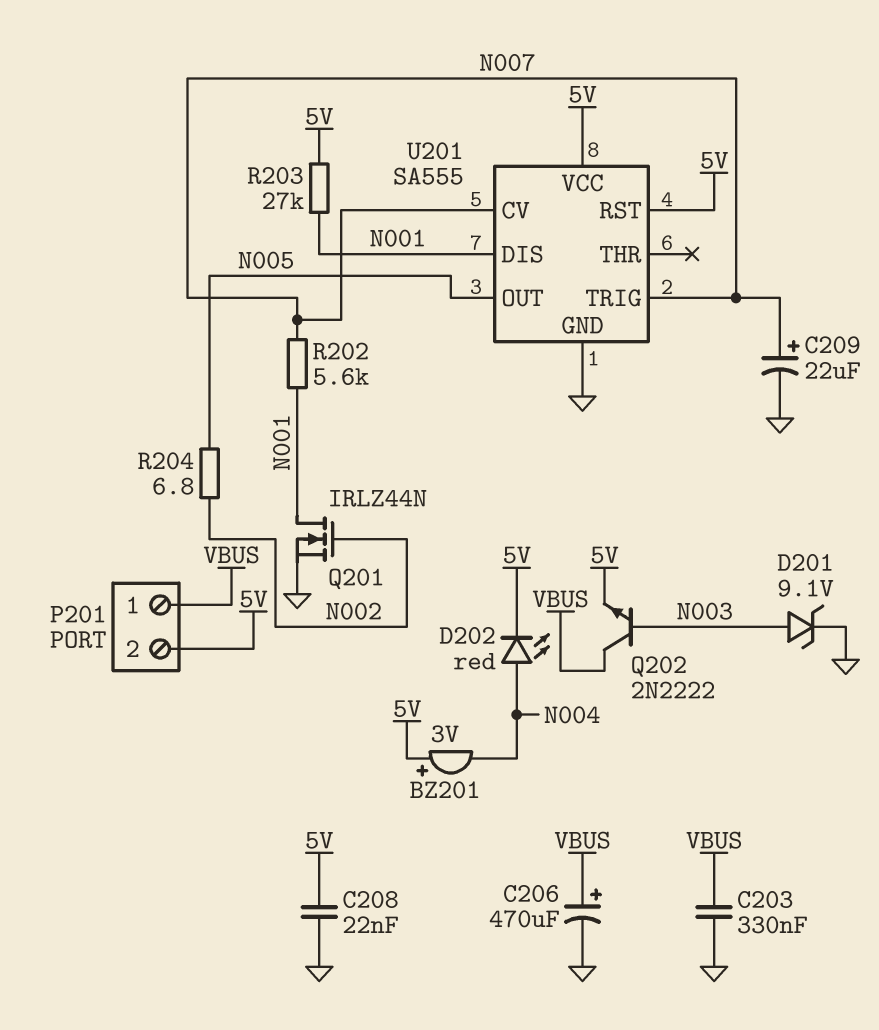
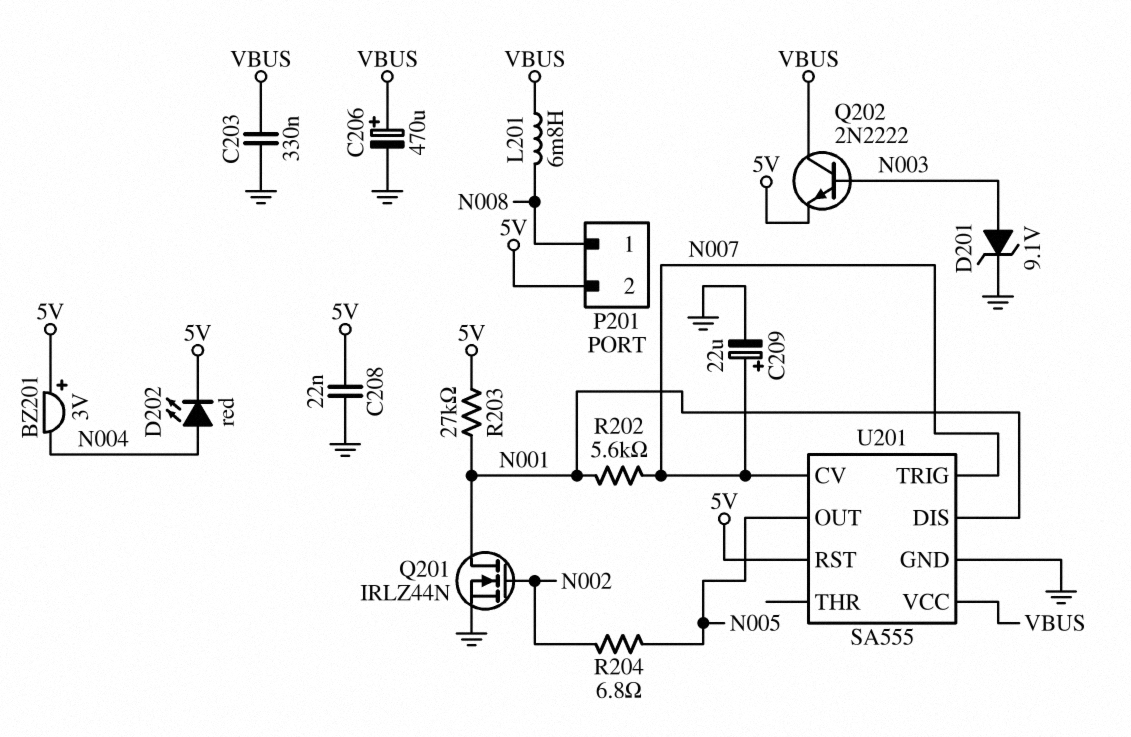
L201: none -> 6.8mH (N008, VBUS)
P201 pin 1: VBUS -> N008
U201 pin VCC: 5V -> VBUS

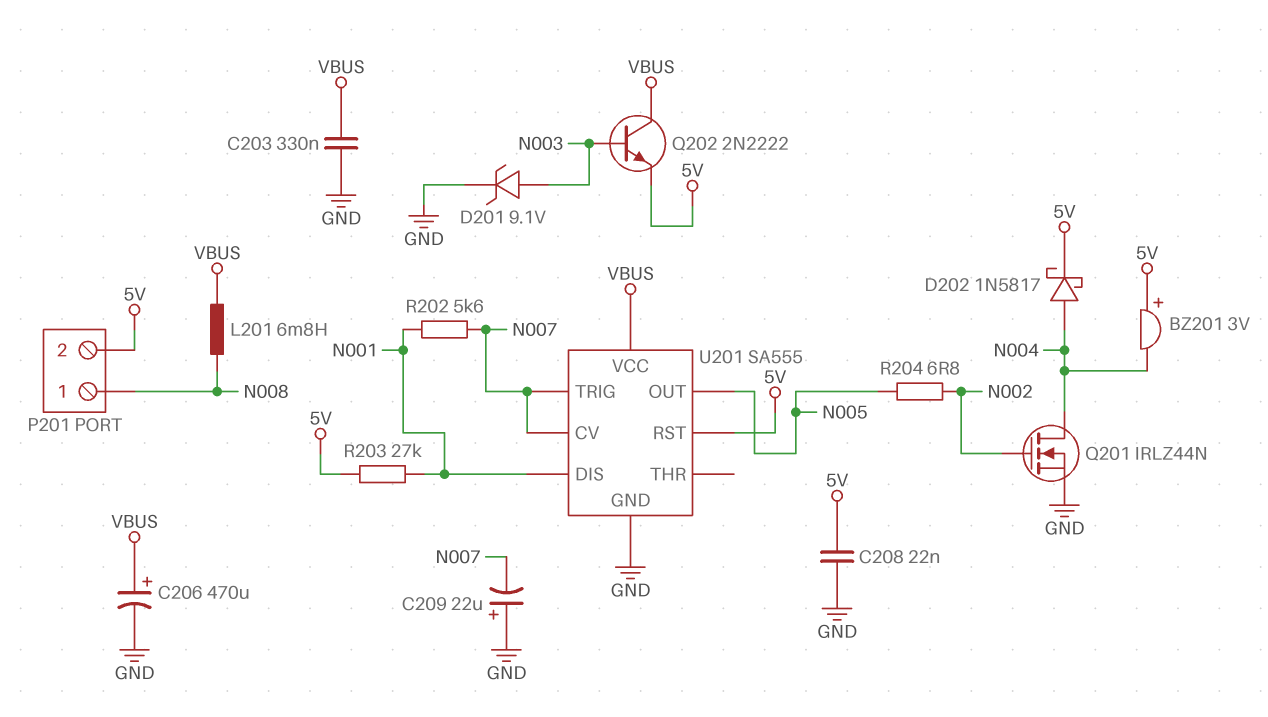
C209: 22uF (plus N007, minus GND) -> 22uF (plus GND, minus N007)
D202: LED red (A N004, K 5V) -> schottky 1N5817 (A N004, K 5V)
Q201: NMOS IRLZ44N (G N002, D N001, S GND) -> NMOS IRLZ44N (G N002, D N004, S GND)

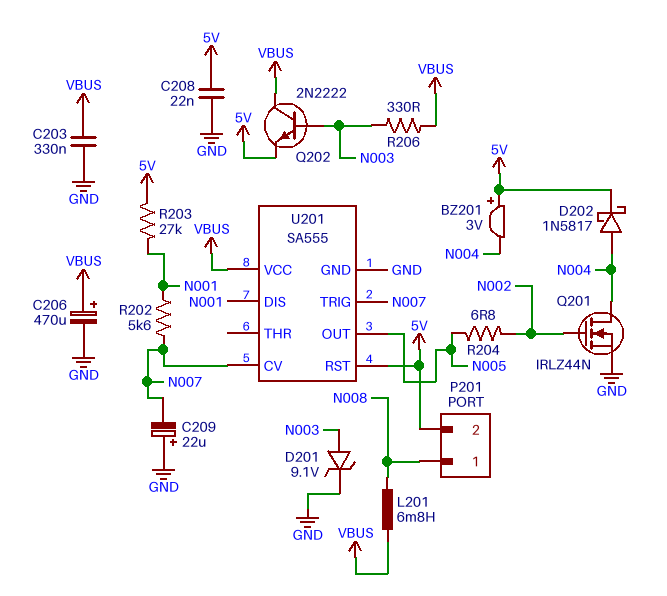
R206: none -> 330 (N003, VBUS)

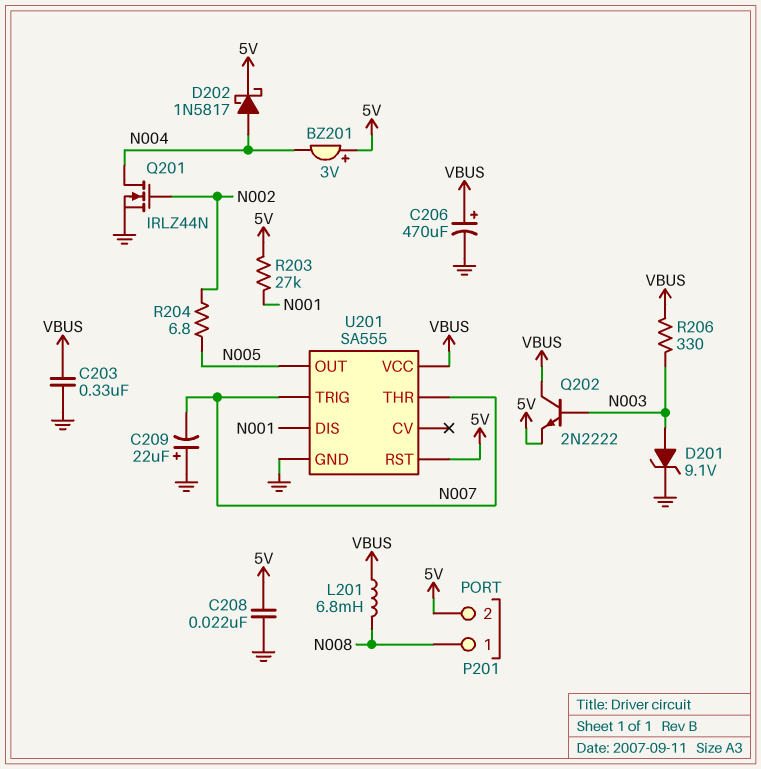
R202: 5.6k (N001, N007) -> none
U201 pin CV: N007 -> none
U201 pin THR: none -> N007

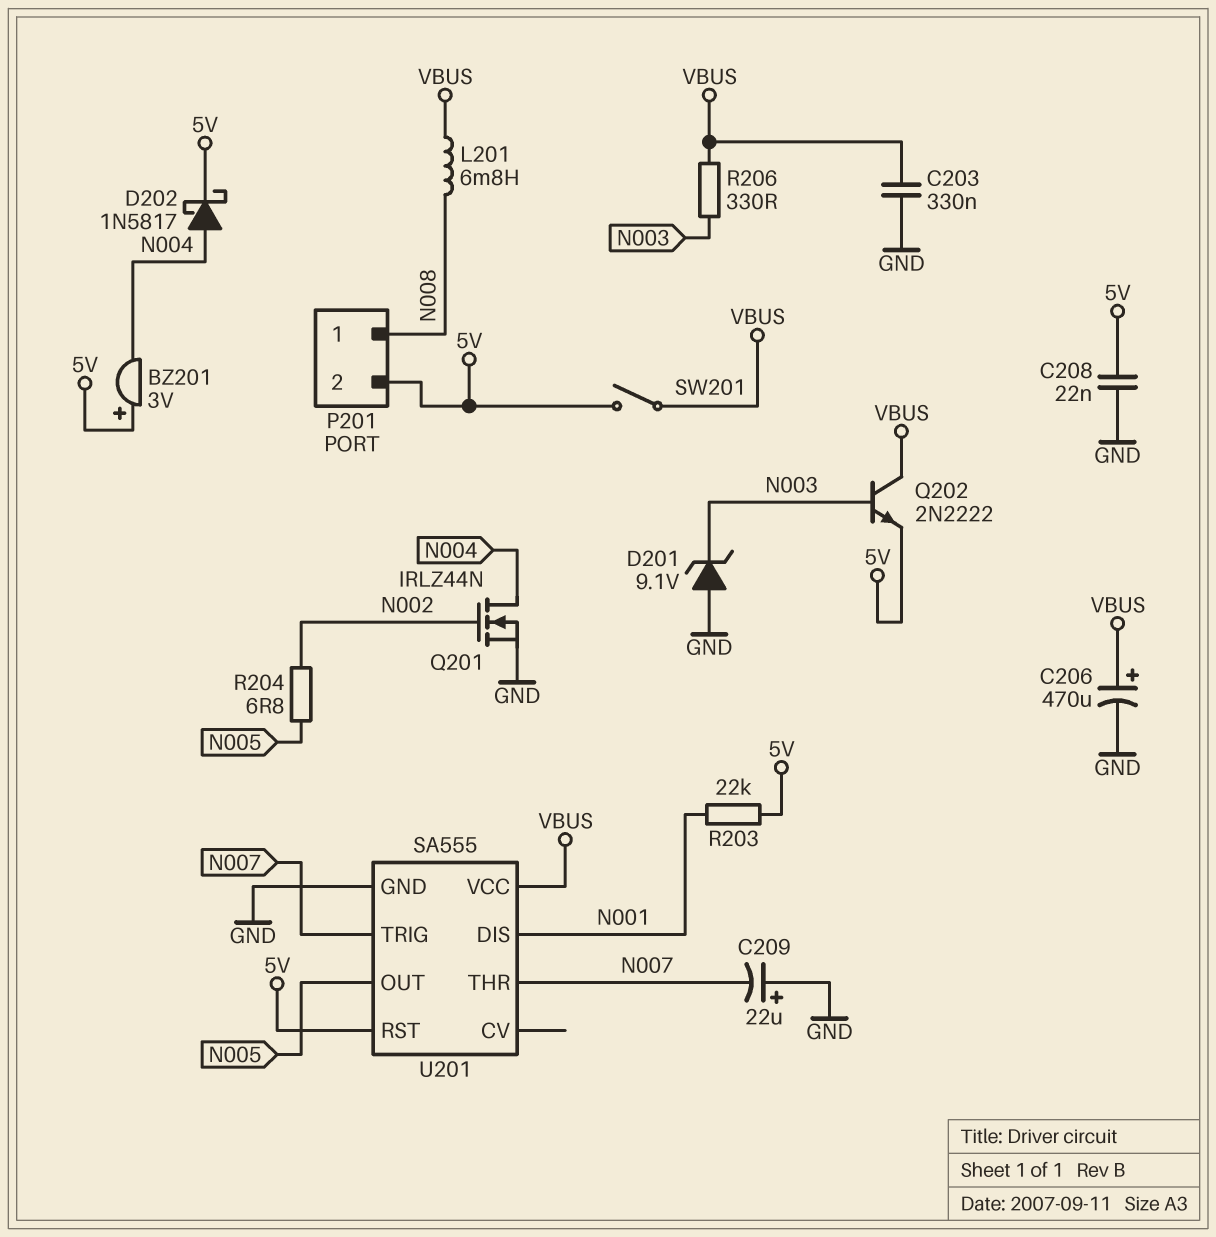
D201: zener 9.1V (A N003, K GND) -> zener 9.1V (A GND, K N003)
R203: 27k (5V, N001) -> 22k (5V, N001)
SW201: none -> switch (5V, VBUS)

